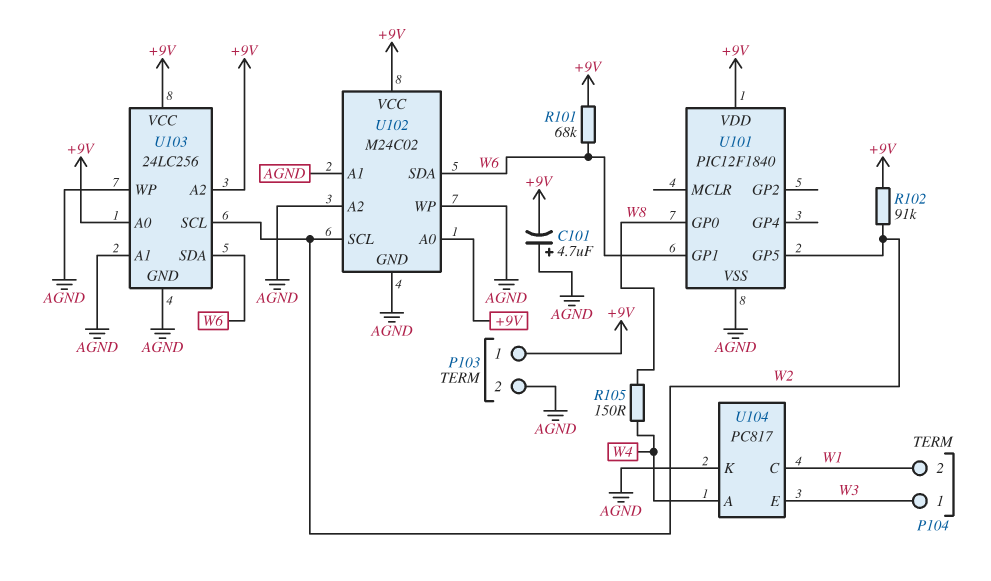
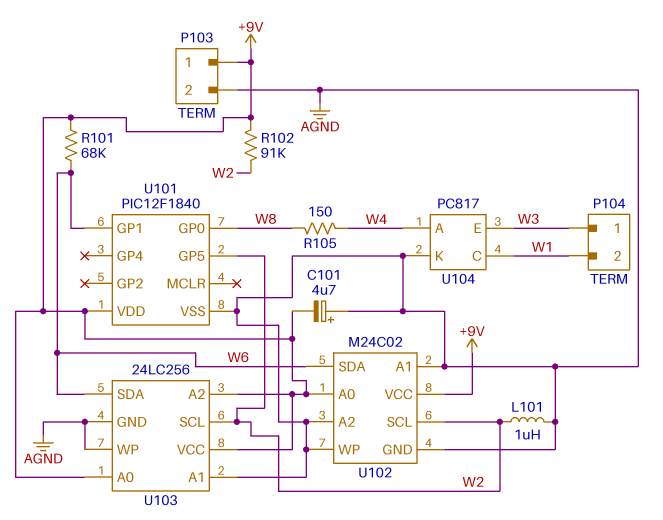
L101: none -> 1uH (AGND, W2)

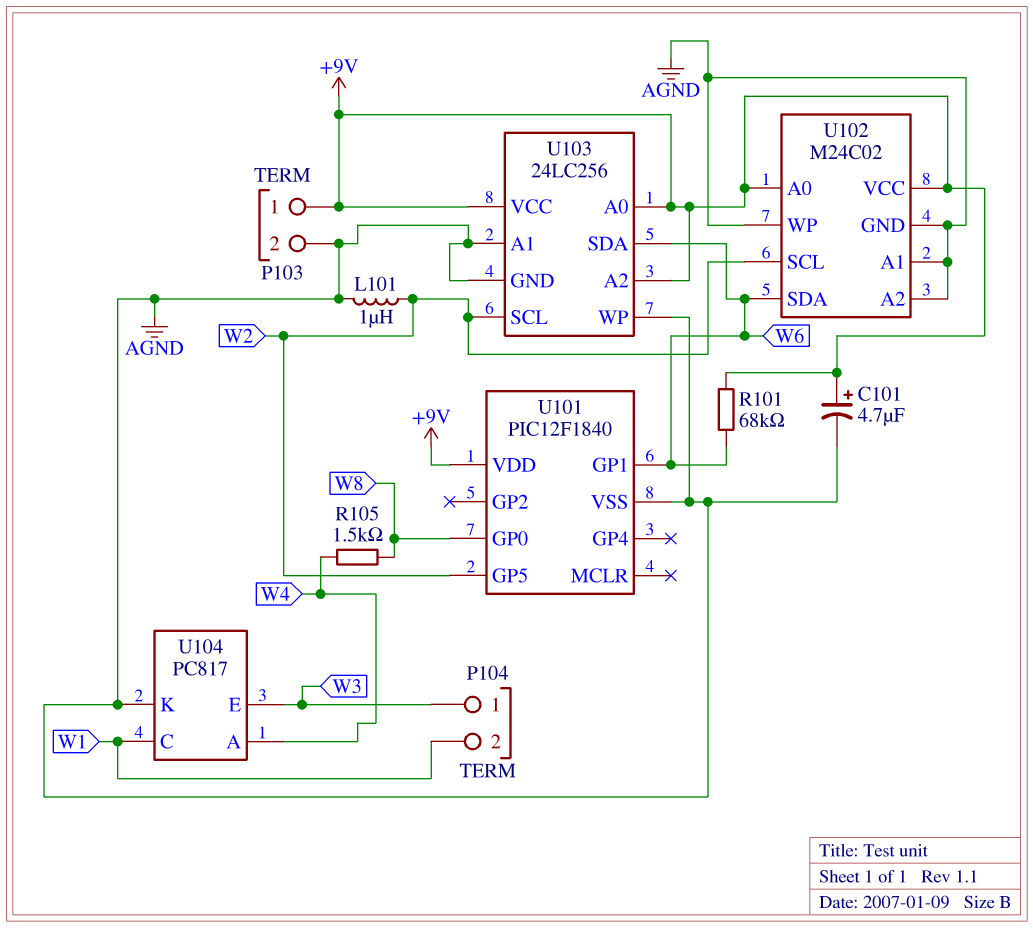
C101: 4.7uF (plus AGND, minus +9V) -> 4.7uF (plus +9V, minus AGND)
R102: 91k (+9V, W2) -> none
R105: 150 (W4, W8) -> 1.5k (W4, W8)

